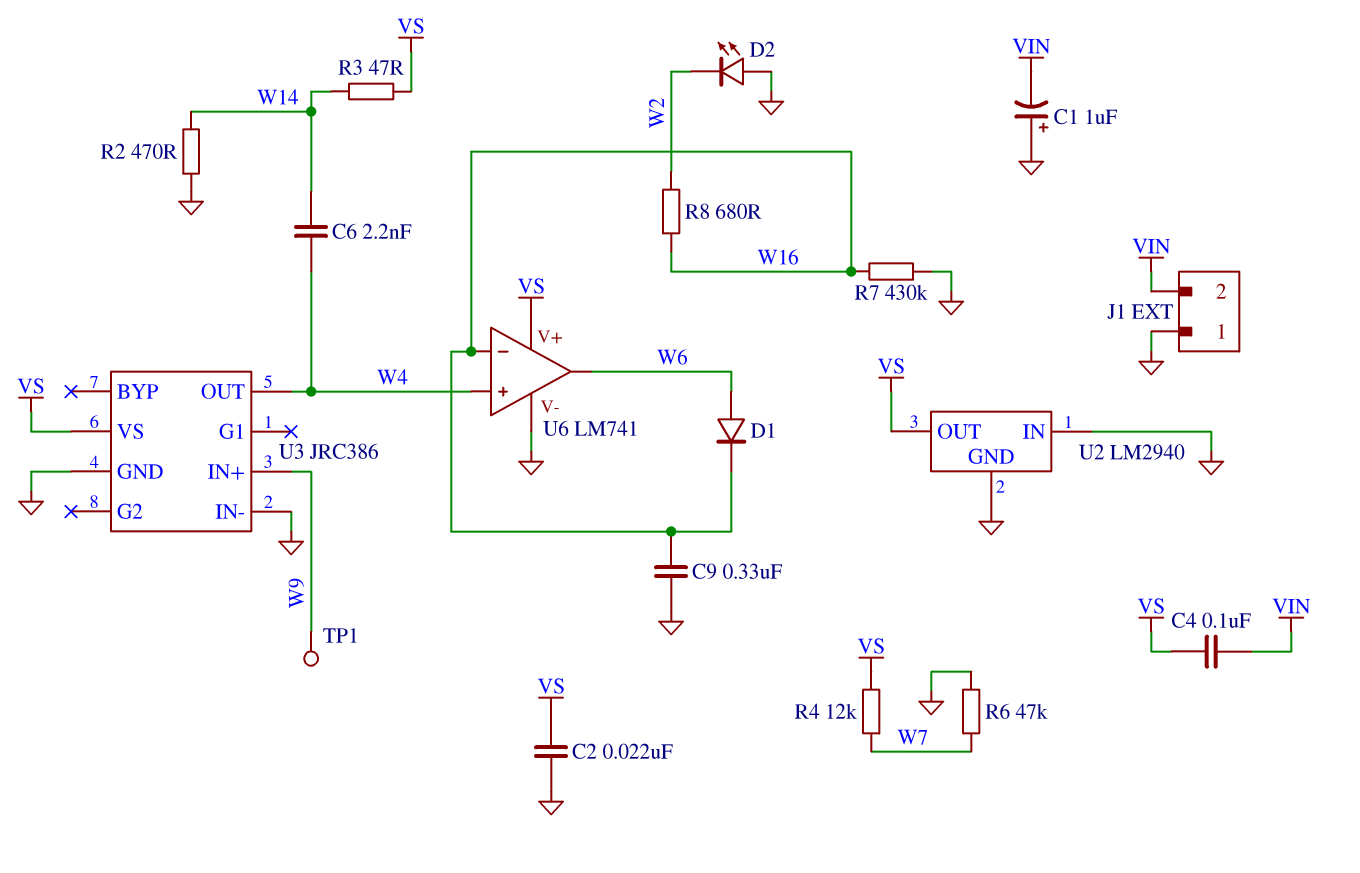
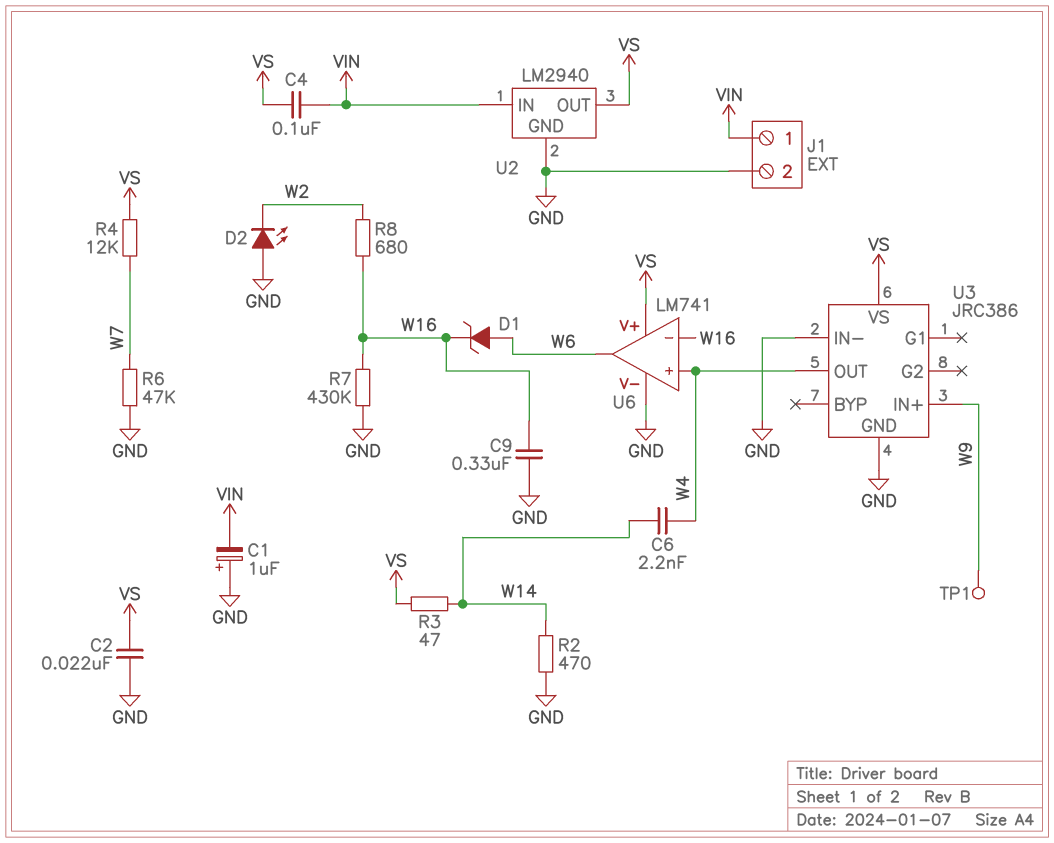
D1: diode (A W6, K W16) -> zener (A W6, K W16)
J1 pin 1: GND -> VIN
J1 pin 2: VIN -> GND
U2 pin IN: GND -> VIN

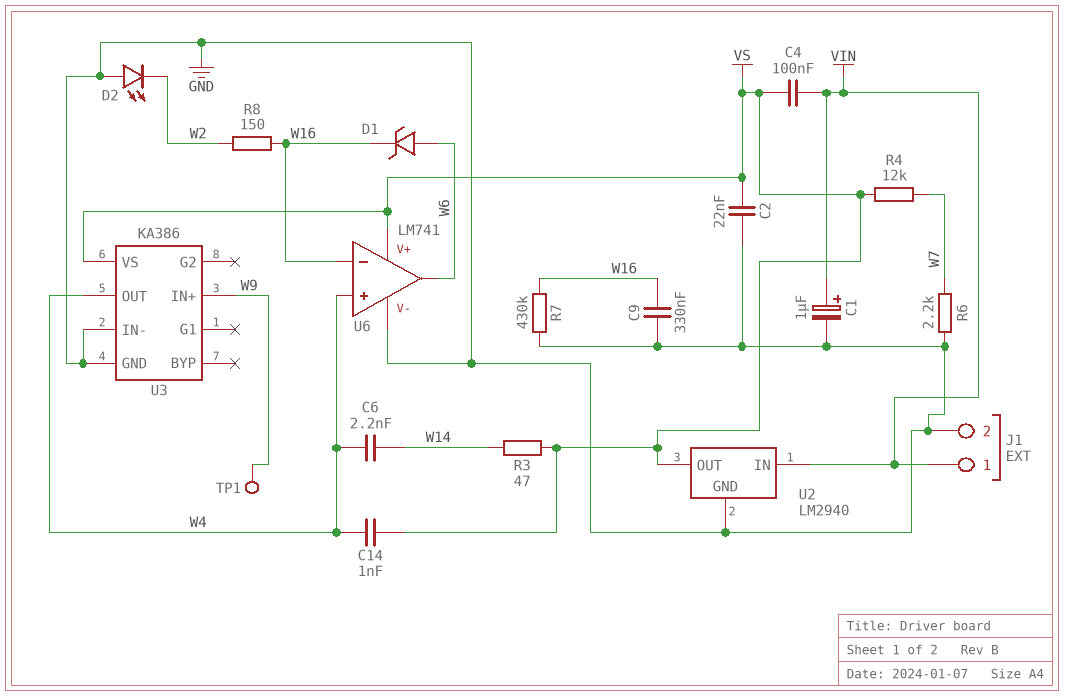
C1: 1uF (plus GND, minus VIN) -> 1uF (plus VIN, minus GND)
C14: none -> 1nF (VS, W4)
R2: 470 (GND, W14) -> none
R6: 47k (GND, W7) -> 2.2k (GND, W7)
R8: 680 (W2, W16) -> 150 (W2, W16)
U3: JRC386 -> KA386

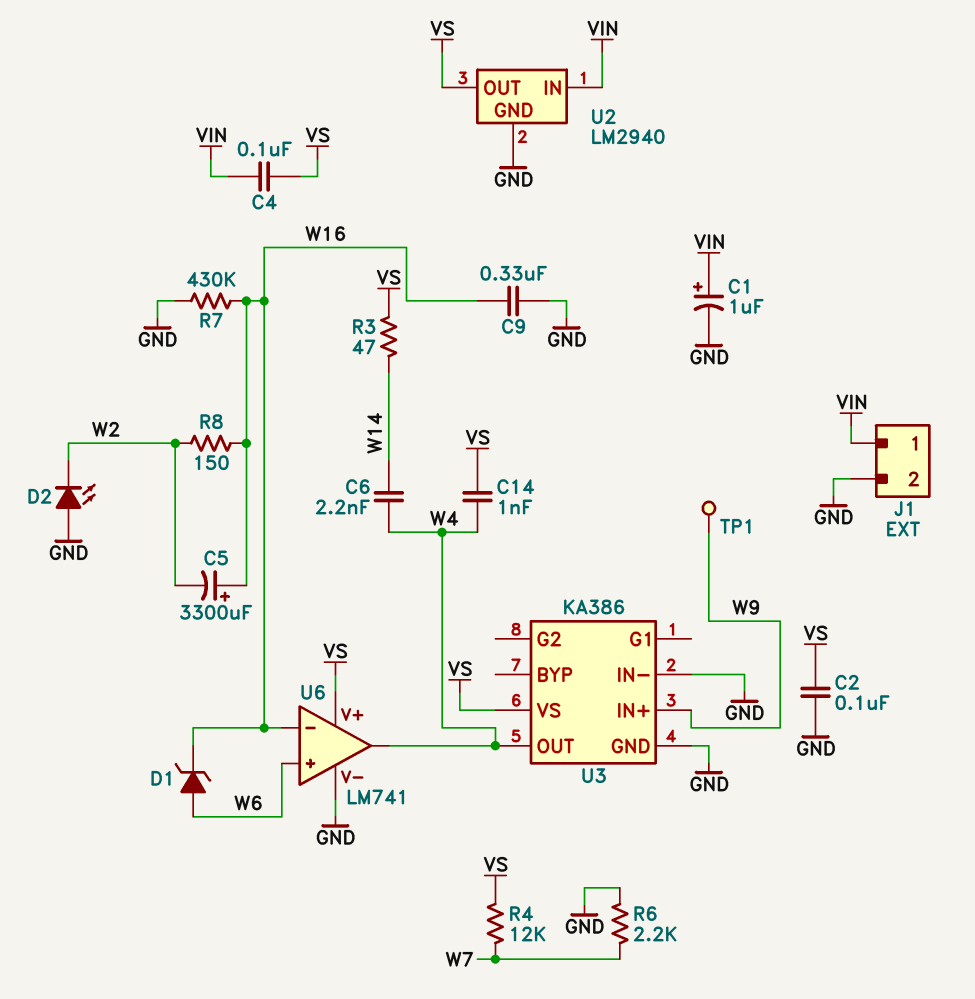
C2: 22nF (GND, VS) -> 100nF (GND, VS)
C5: none -> 3300uF (plus W16, minus W2)
U6 pin in+: W4 -> W6
U6 pin out: W6 -> W4

